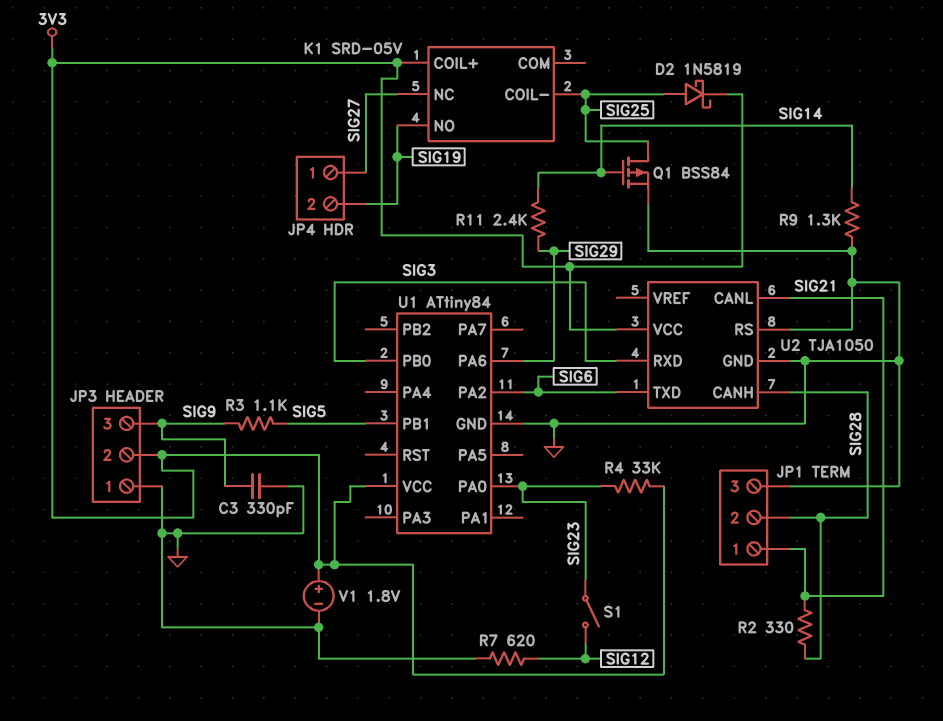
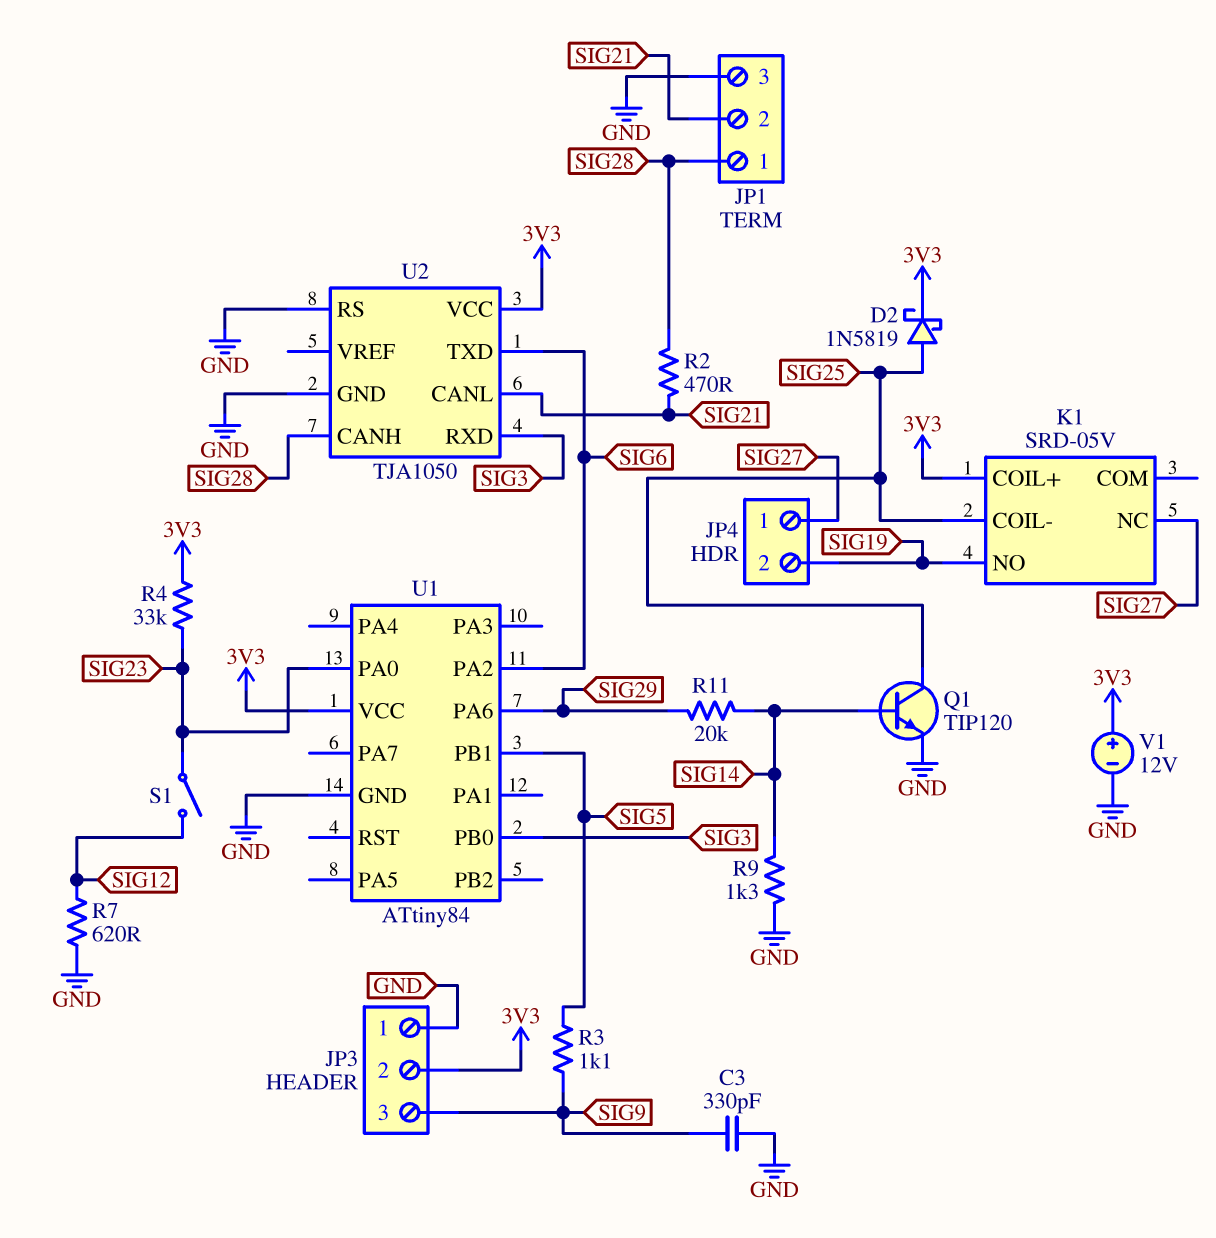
JP1 pin 1: SIG21 -> SIG28
JP1 pin 2: SIG28 -> SIG21
Q1: PMOS BSS84 (G SIG14, D SIG25, S GND) -> NPN TIP120 (B SIG14, C SIG25, E GND)
R2: 330 (SIG21, SIG28) -> 470 (SIG21, SIG28)
R11: 2.4k (SIG14, SIG29) -> 20k (SIG14, SIG29)
V1: 1.8V (plus 3V3, minus GND) -> 12V (plus 3V3, minus GND)

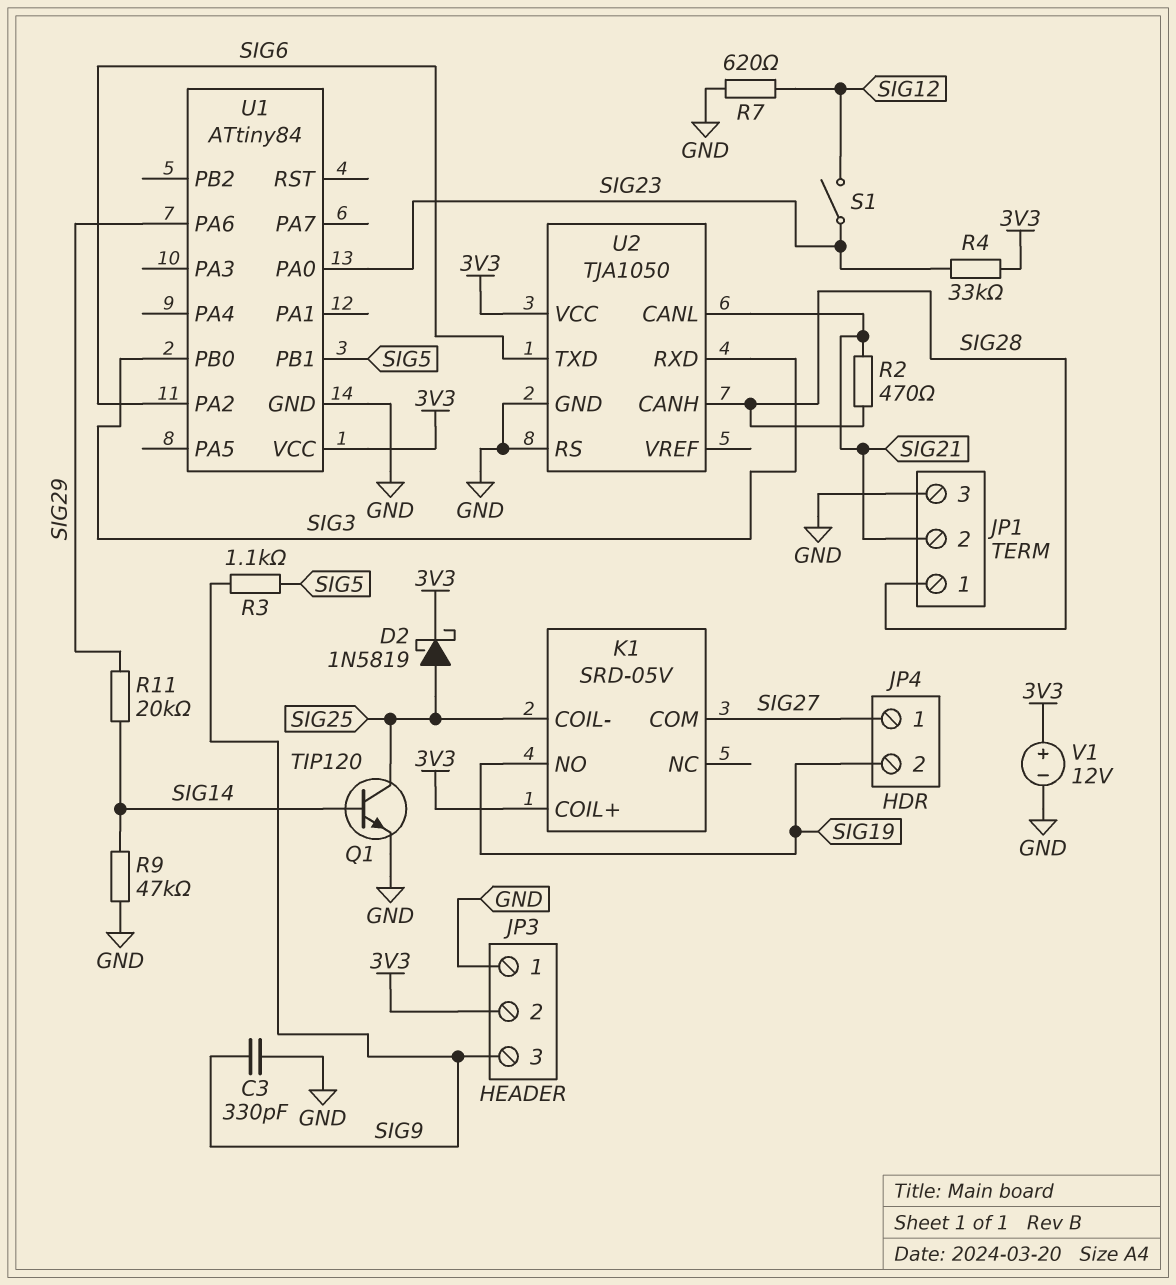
K1 pin COM: none -> SIG27
K1 pin NC: SIG27 -> none
R9: 1.3k (GND, SIG14) -> 47k (GND, SIG14)

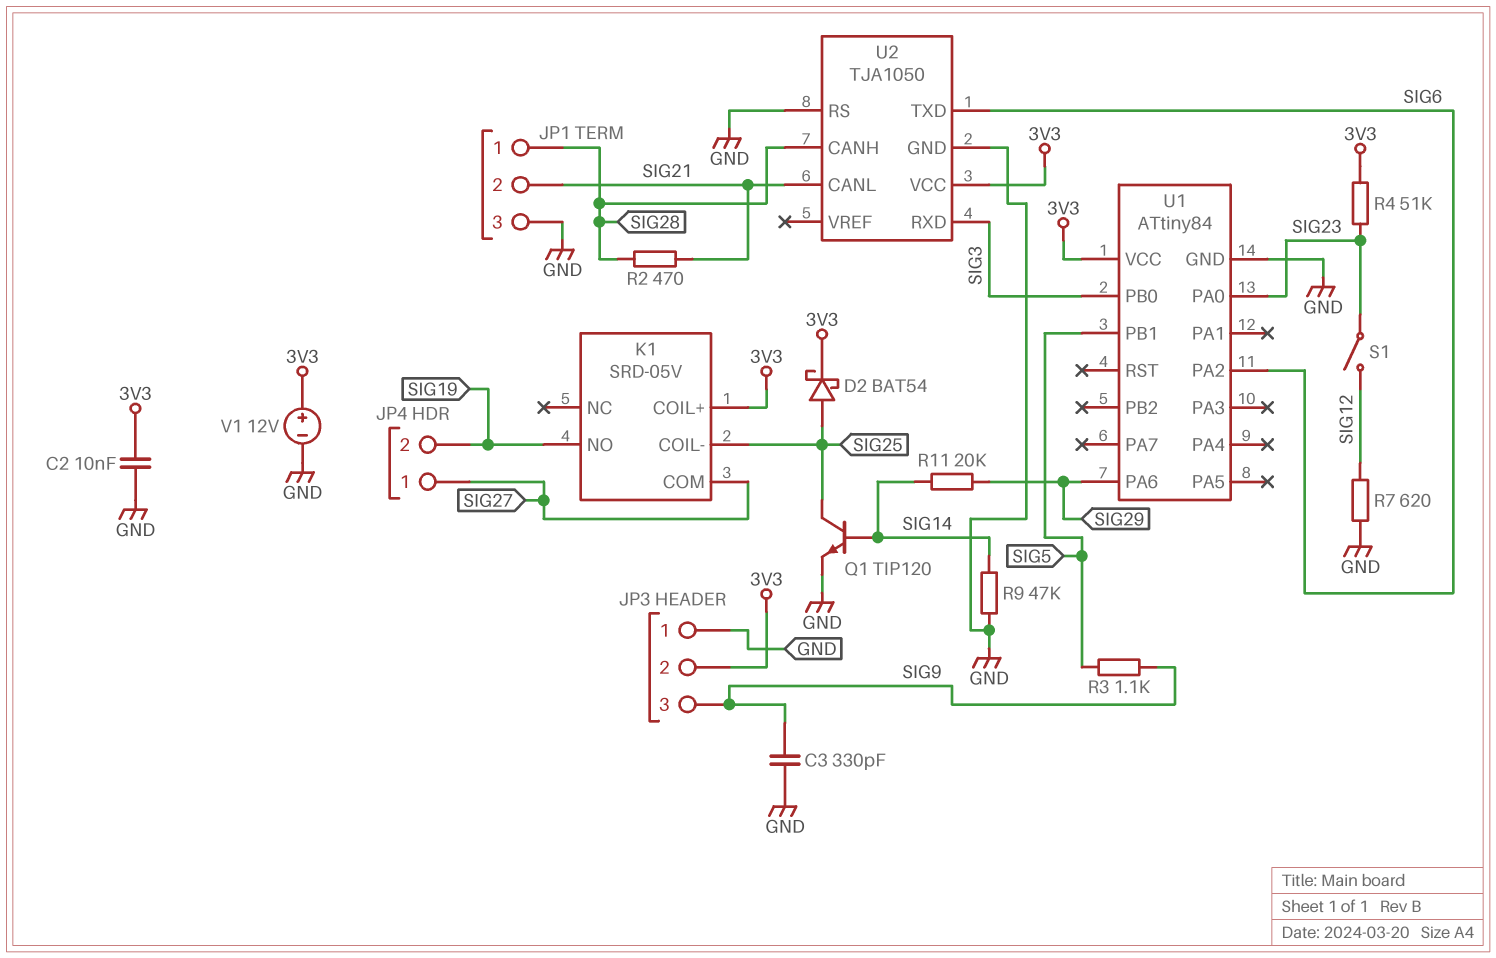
C2: none -> 10nF (3V3, GND)
D2: schottky 1N5819 (A SIG25, K 3V3) -> schottky BAT54 (A SIG25, K 3V3)
R4: 33k (3V3, SIG23) -> 51k (3V3, SIG23)

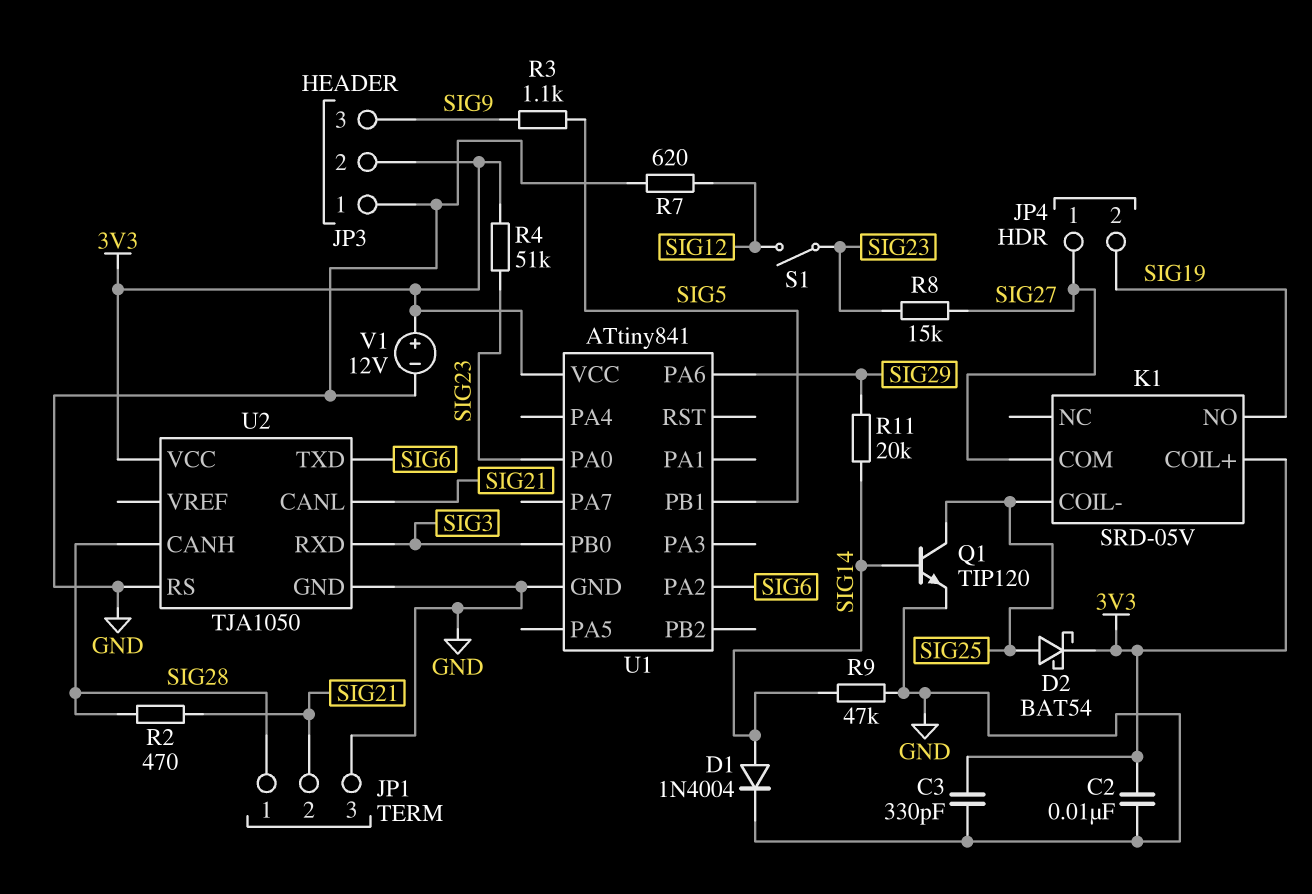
C3: 330pF (GND, SIG9) -> 330pF (3V3, GND)
D1: none -> diode 1N4004 (A SIG14, K GND)
R8: none -> 15k (SIG23, SIG27)
U1: ATtiny84 -> ATtiny841

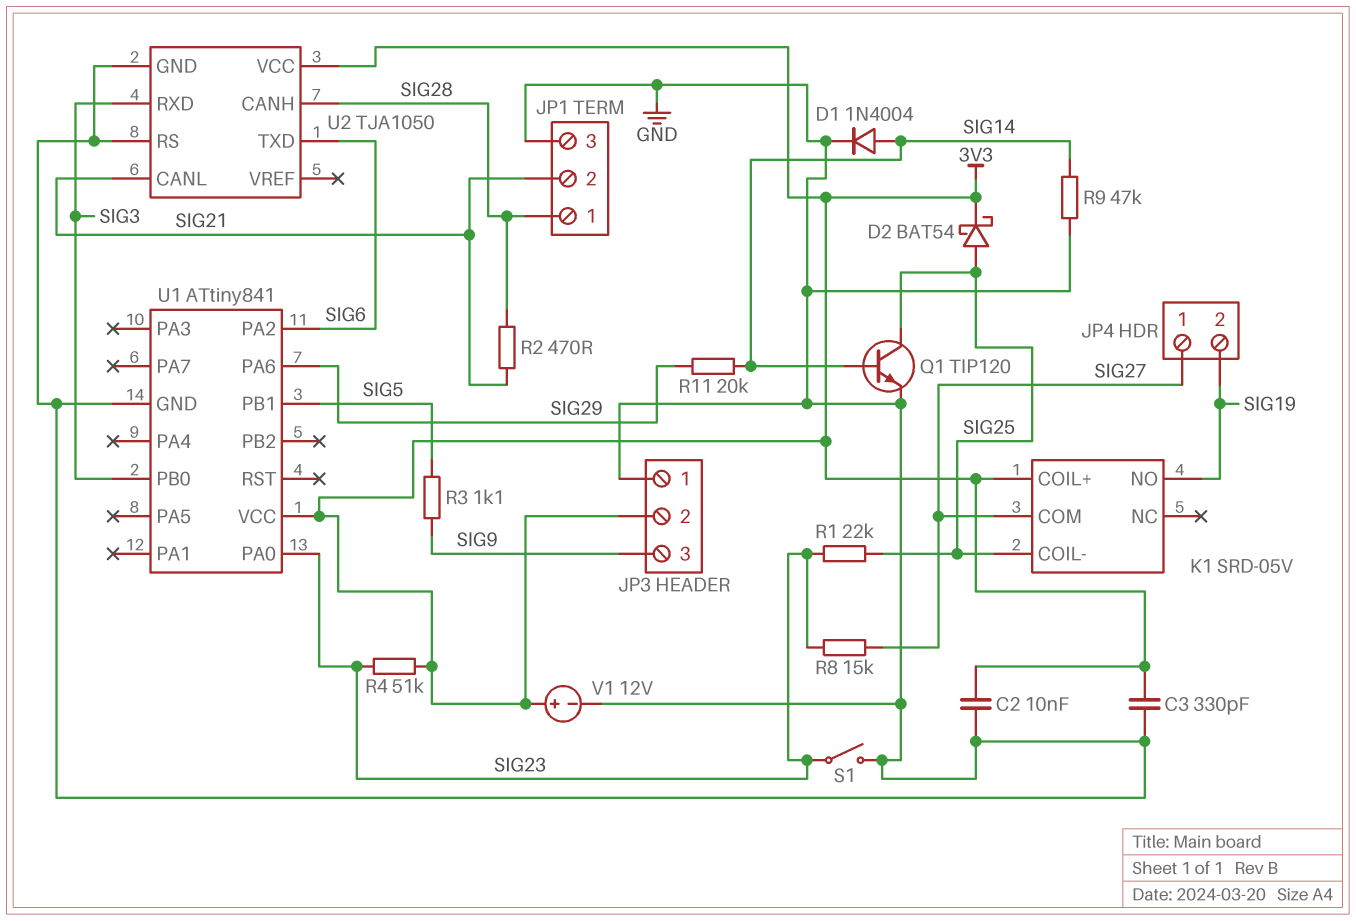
R1: none -> 22k (SIG23, SIG25)
R7: 620 (GND, SIG12) -> none
S1: switch (SIG12, SIG23) -> switch (GND, SIG23)

